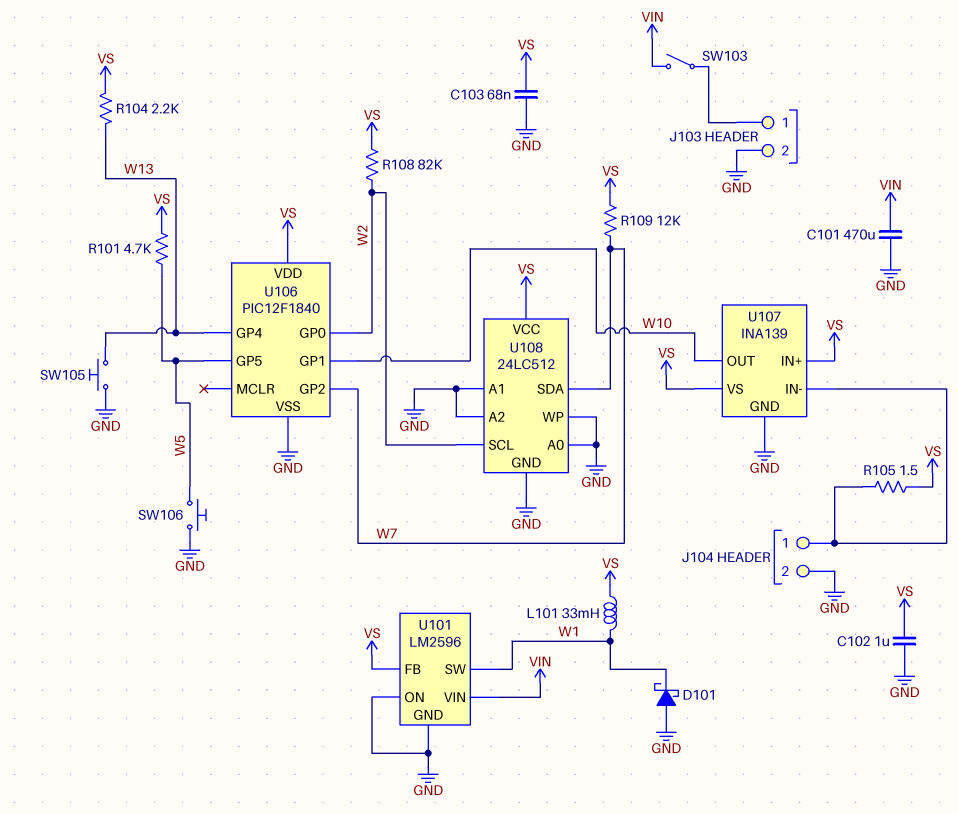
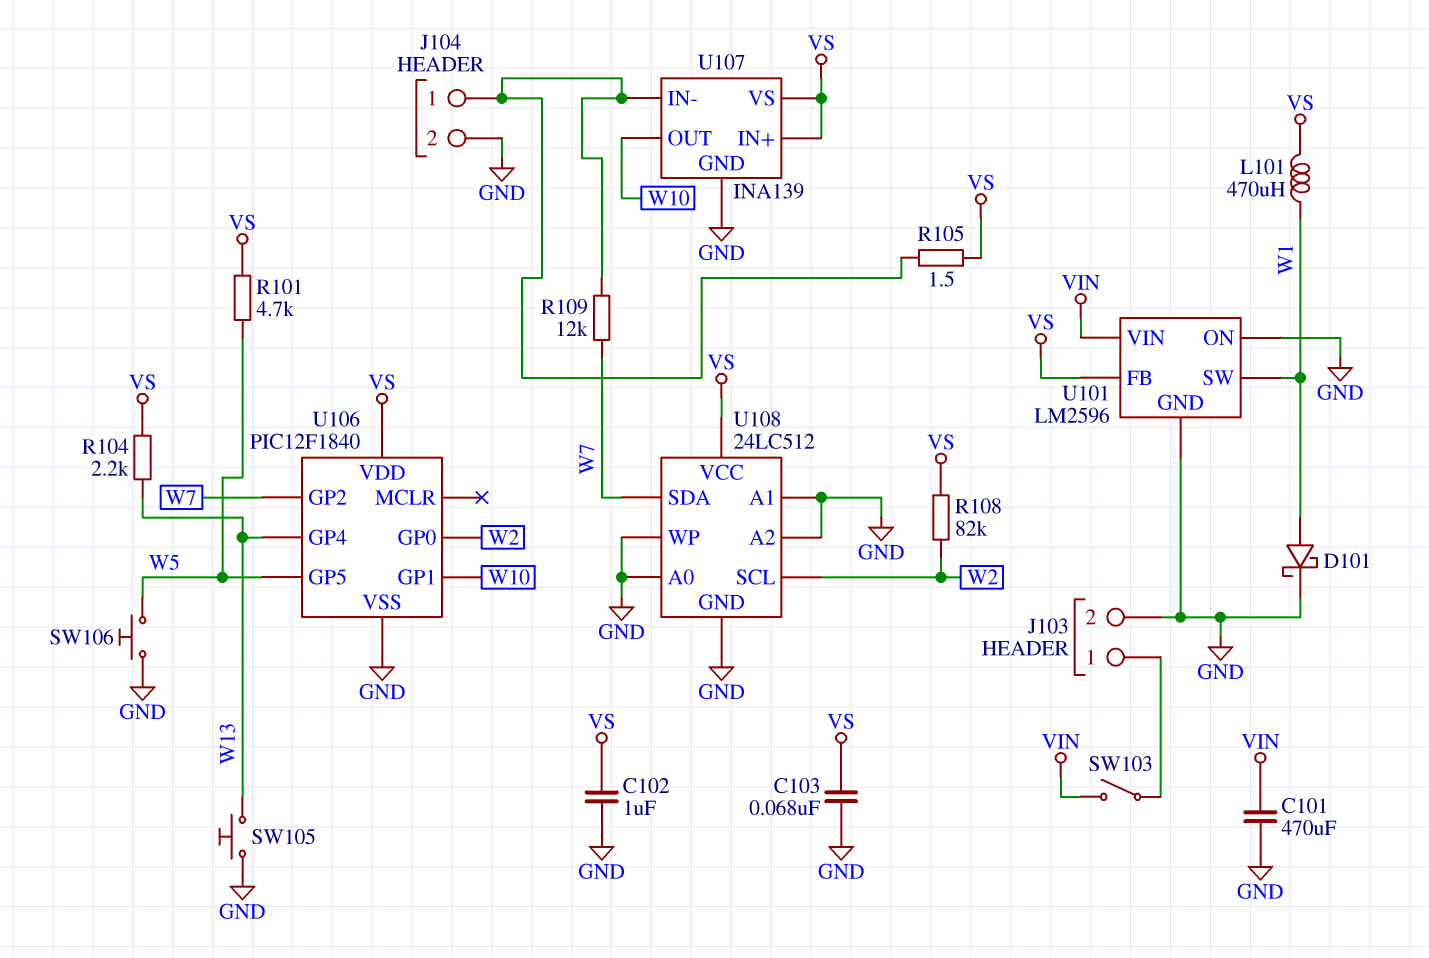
D101: schottky (A GND, K W1) -> schottky (A W1, K GND)
L101: 33mH (VS, W1) -> 470uH (VS, W1)
R109: 12k (VS, W7) -> 12k (J104/1, W7)

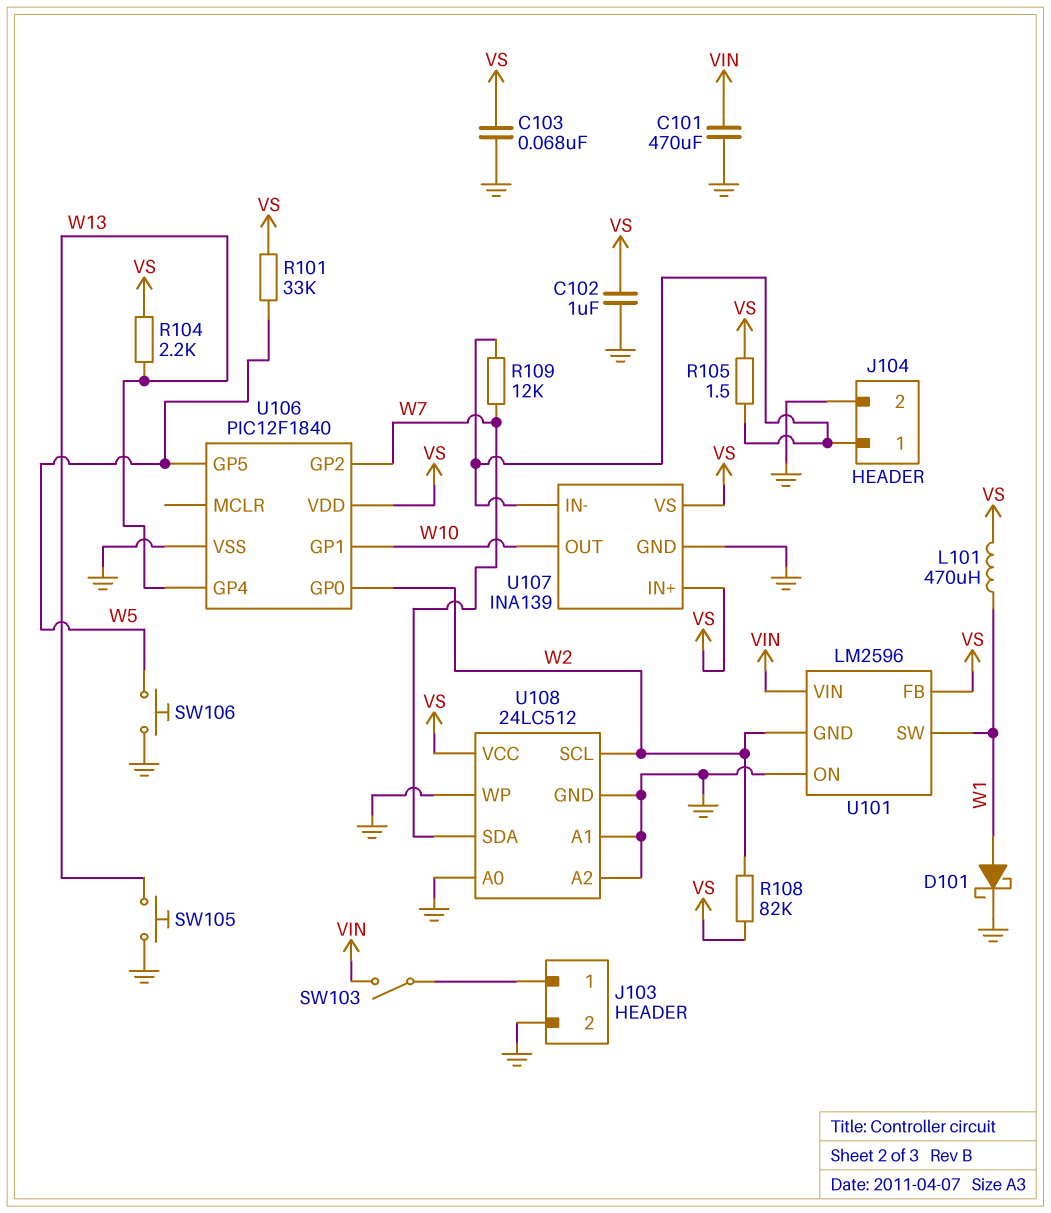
R101: 4.7k (VS, W5) -> 33k (VS, W5)
U101 pin GND: GND -> W2

